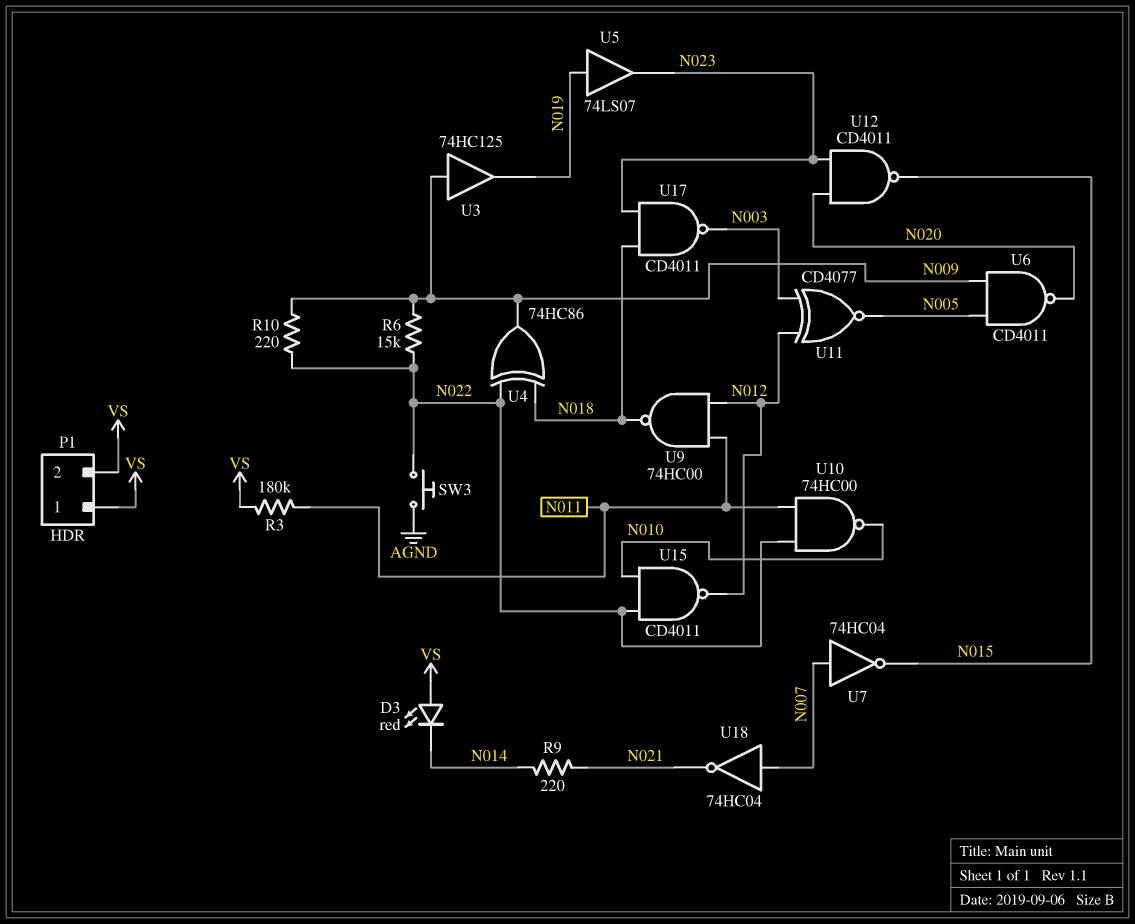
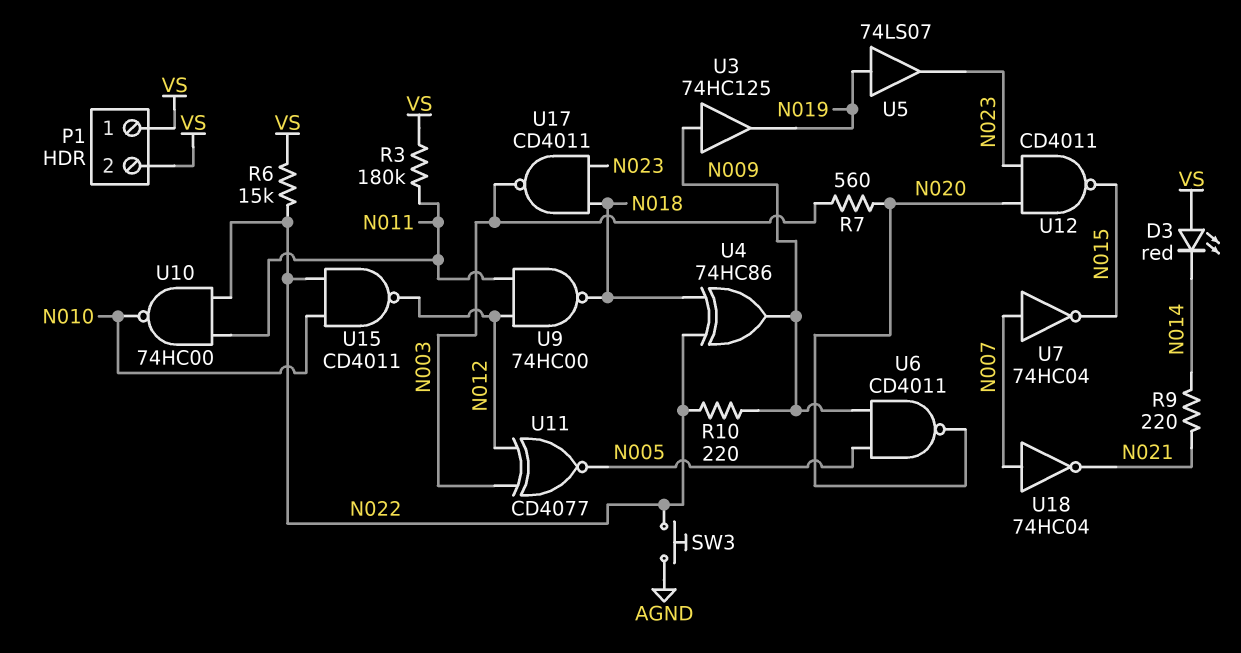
R6: 15k (N009, N022) -> 15k (N022, VS)
R7: none -> 560 (N003, N020)

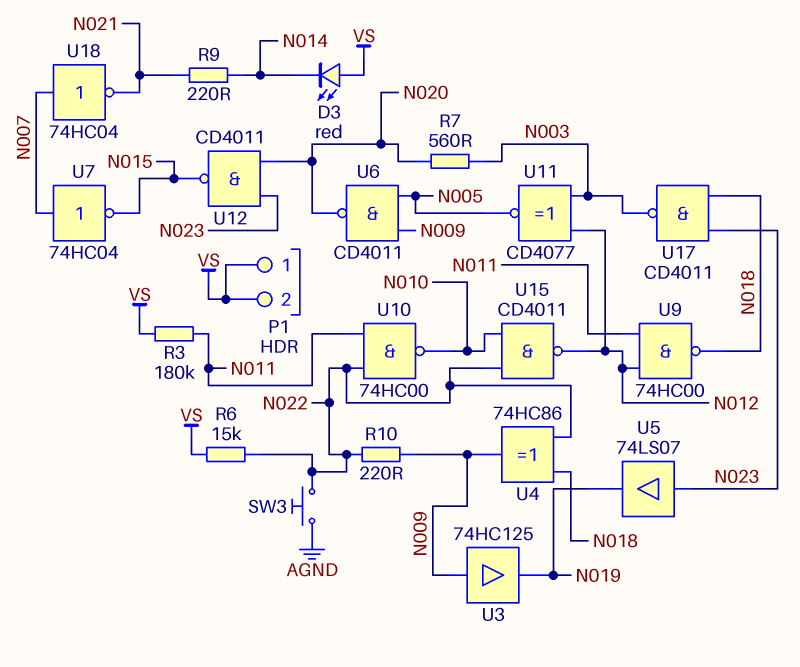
U5: buffer 74LS07 (in N019, out N023) -> buffer 74LS07 (in N023, out N019)

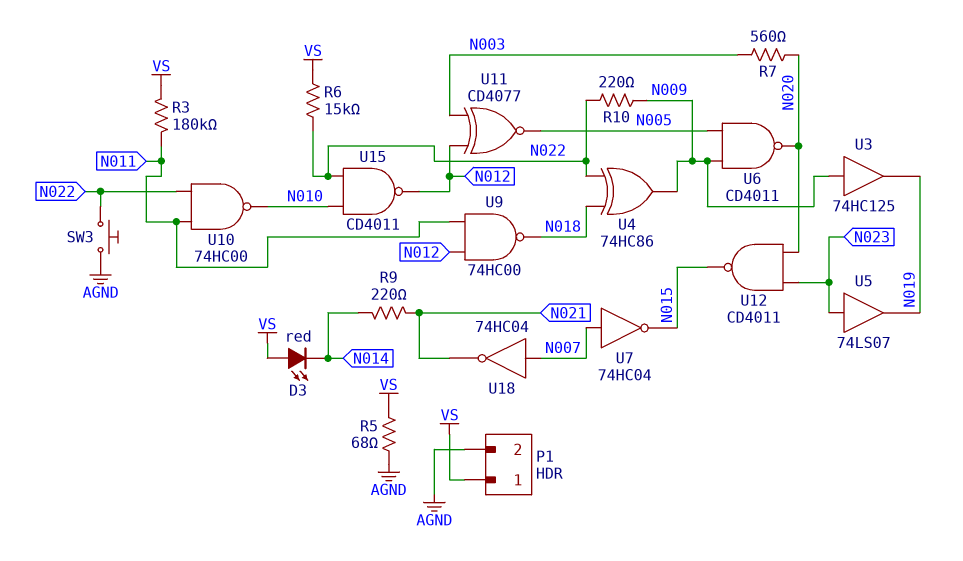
P1 pin 2: VS -> AGND
R5: none -> 68 (AGND, VS)
U17: NAND CD4011 (in N018, in N023, out N003) -> none

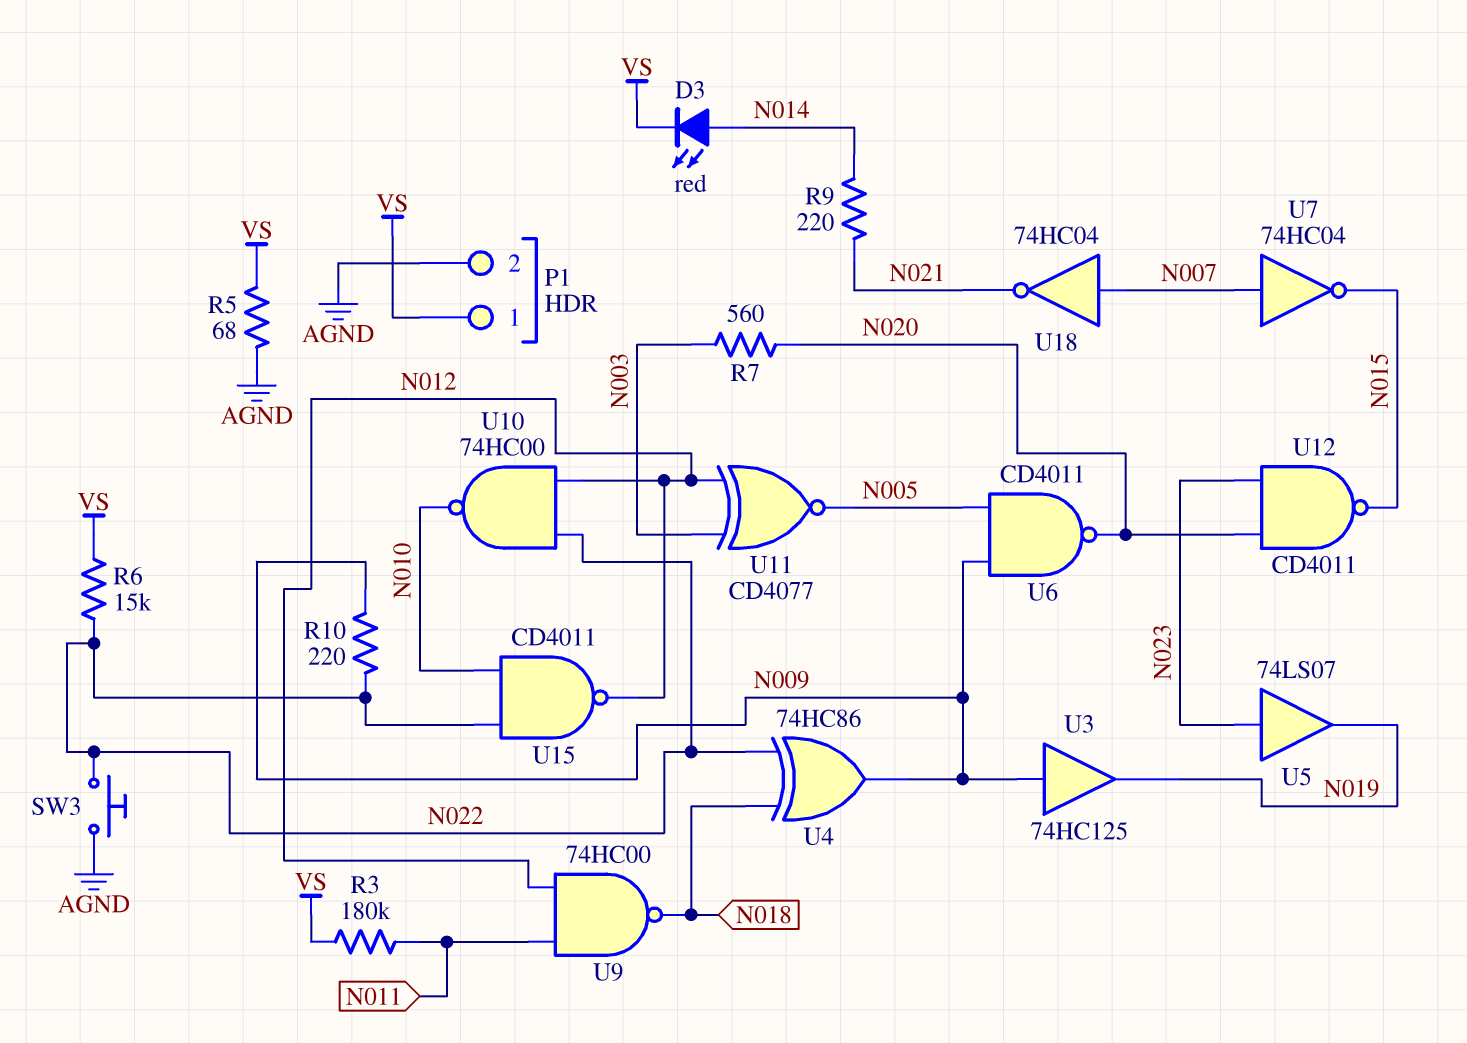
D3: LED red (A VS, K N014) -> LED red (A N014, K VS)
U10: NAND 74HC00 (in N011, in N022, out N010) -> NAND 74HC00 (in N012, in N022, out N010)

